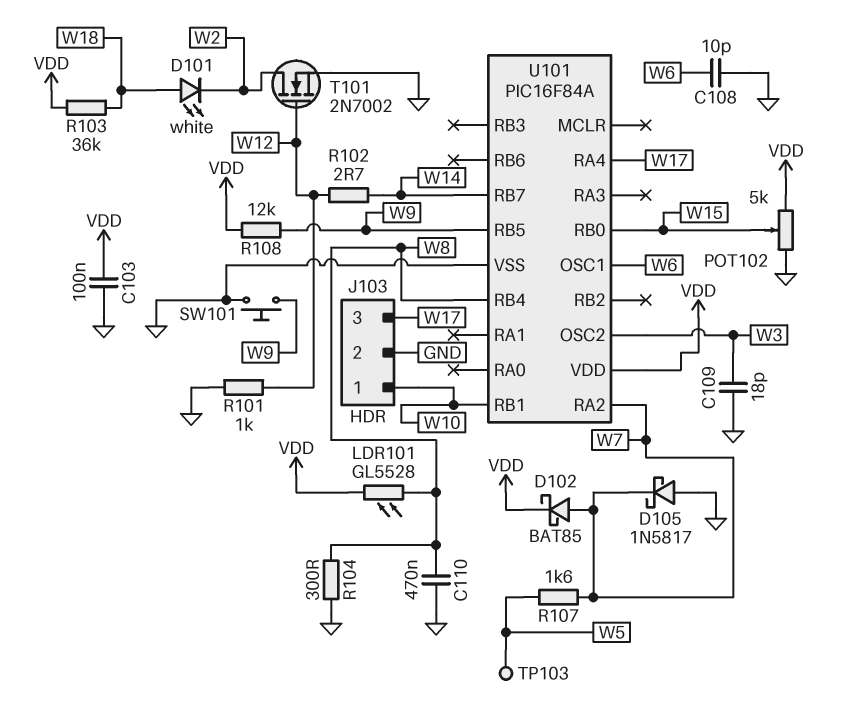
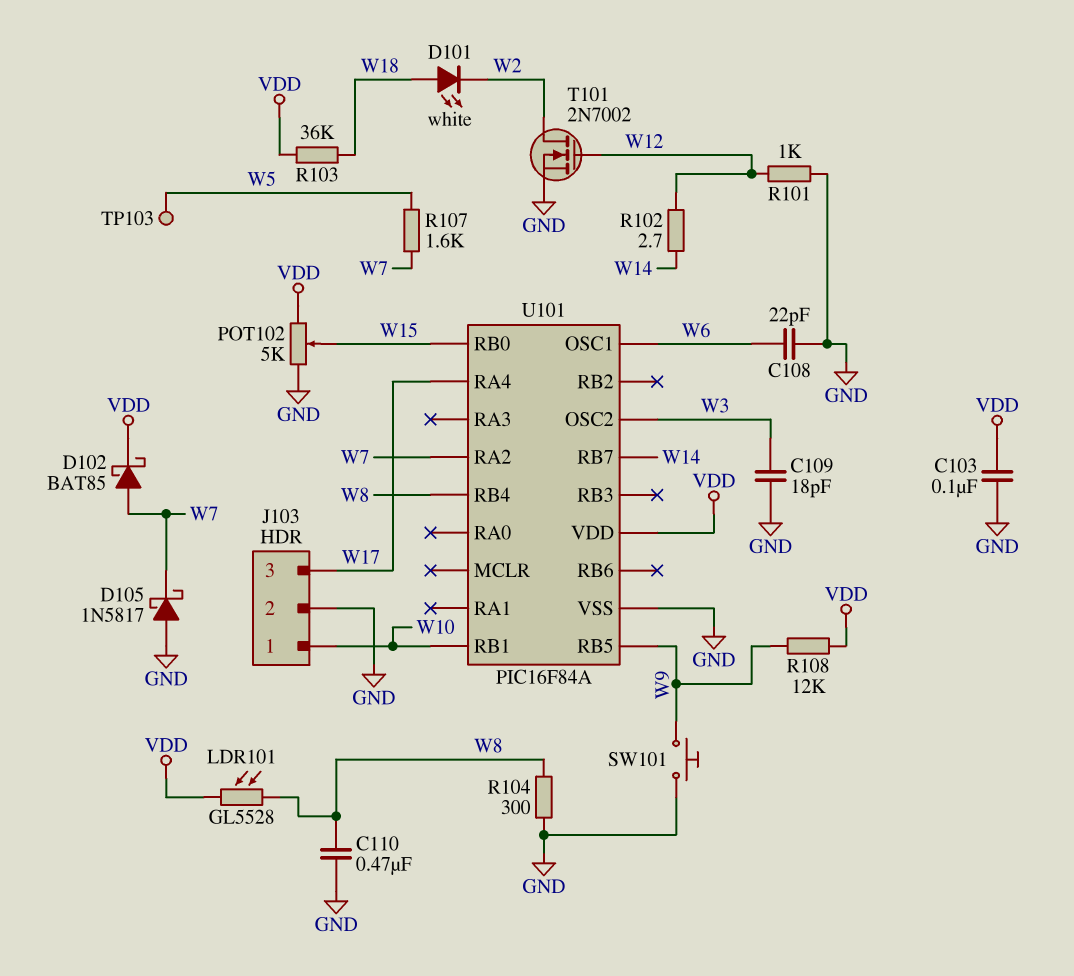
C108: 10pF (GND, W6) -> 22pF (GND, W6)

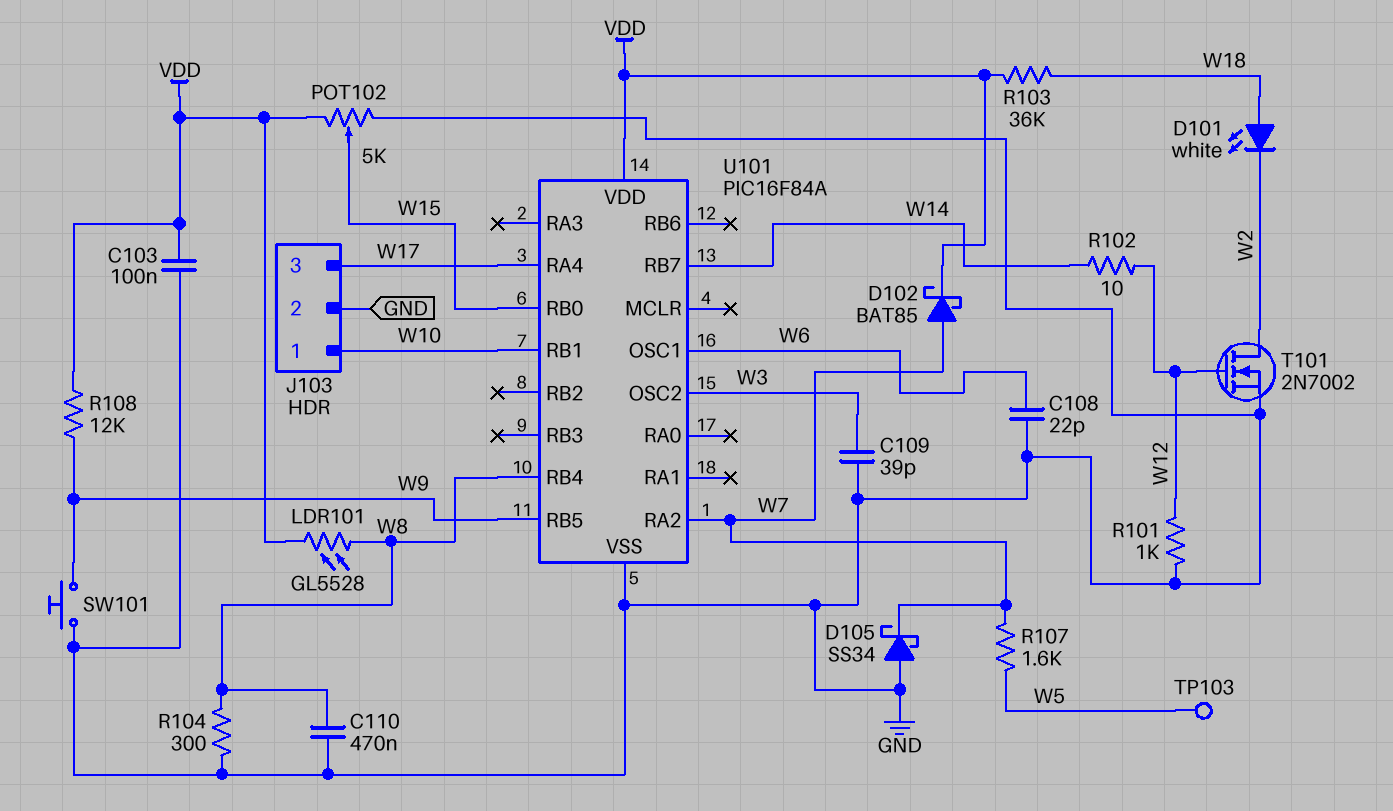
C109: 18pF (GND, W3) -> 39pF (GND, W3)
D105: schottky 1N5817 (A GND, K W7) -> schottky SS34 (A GND, K W7)
R102: 2.7 (W12, W14) -> 10 (W12, W14)

